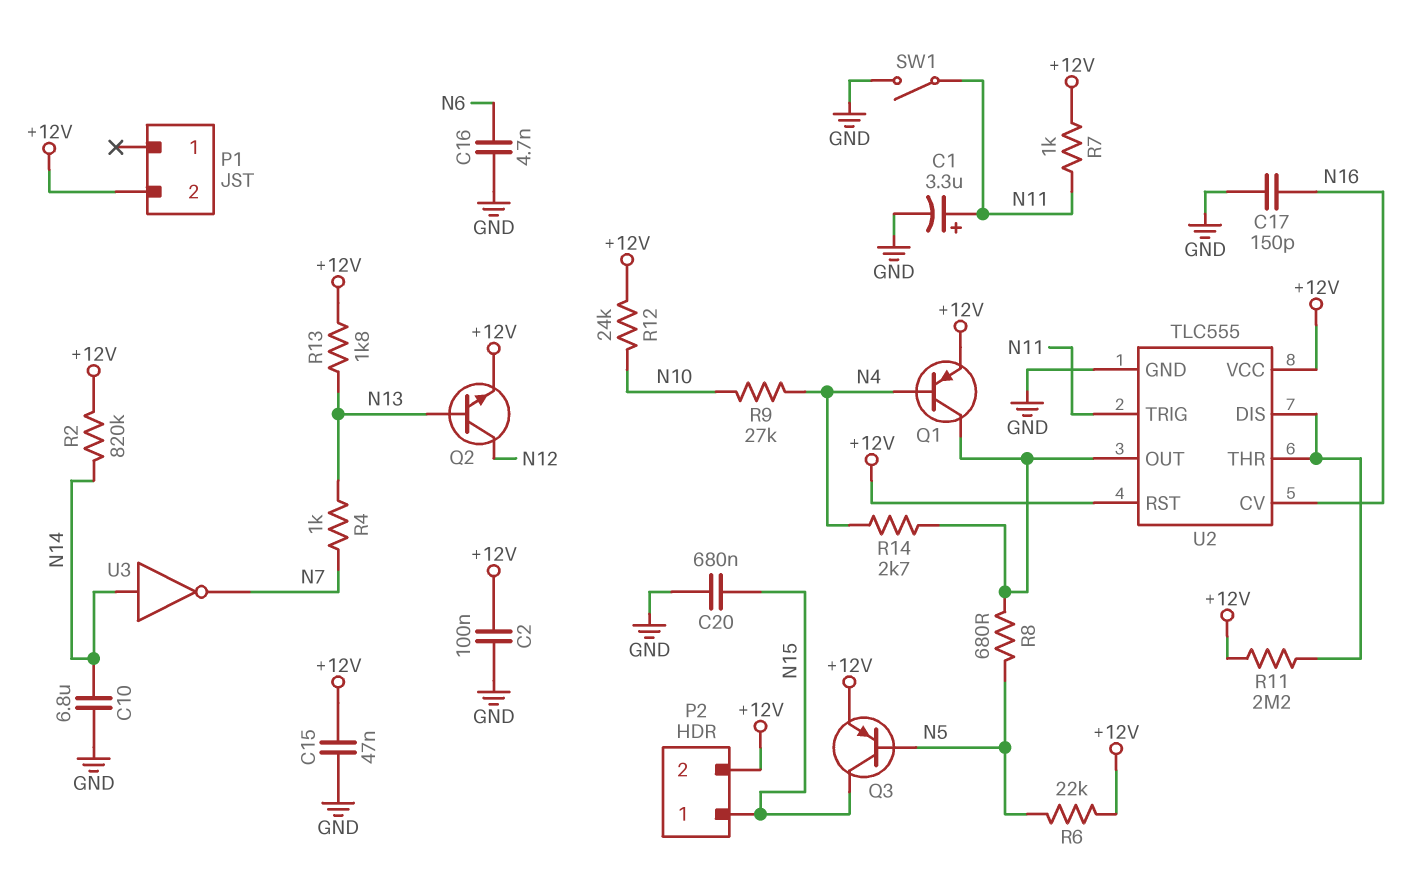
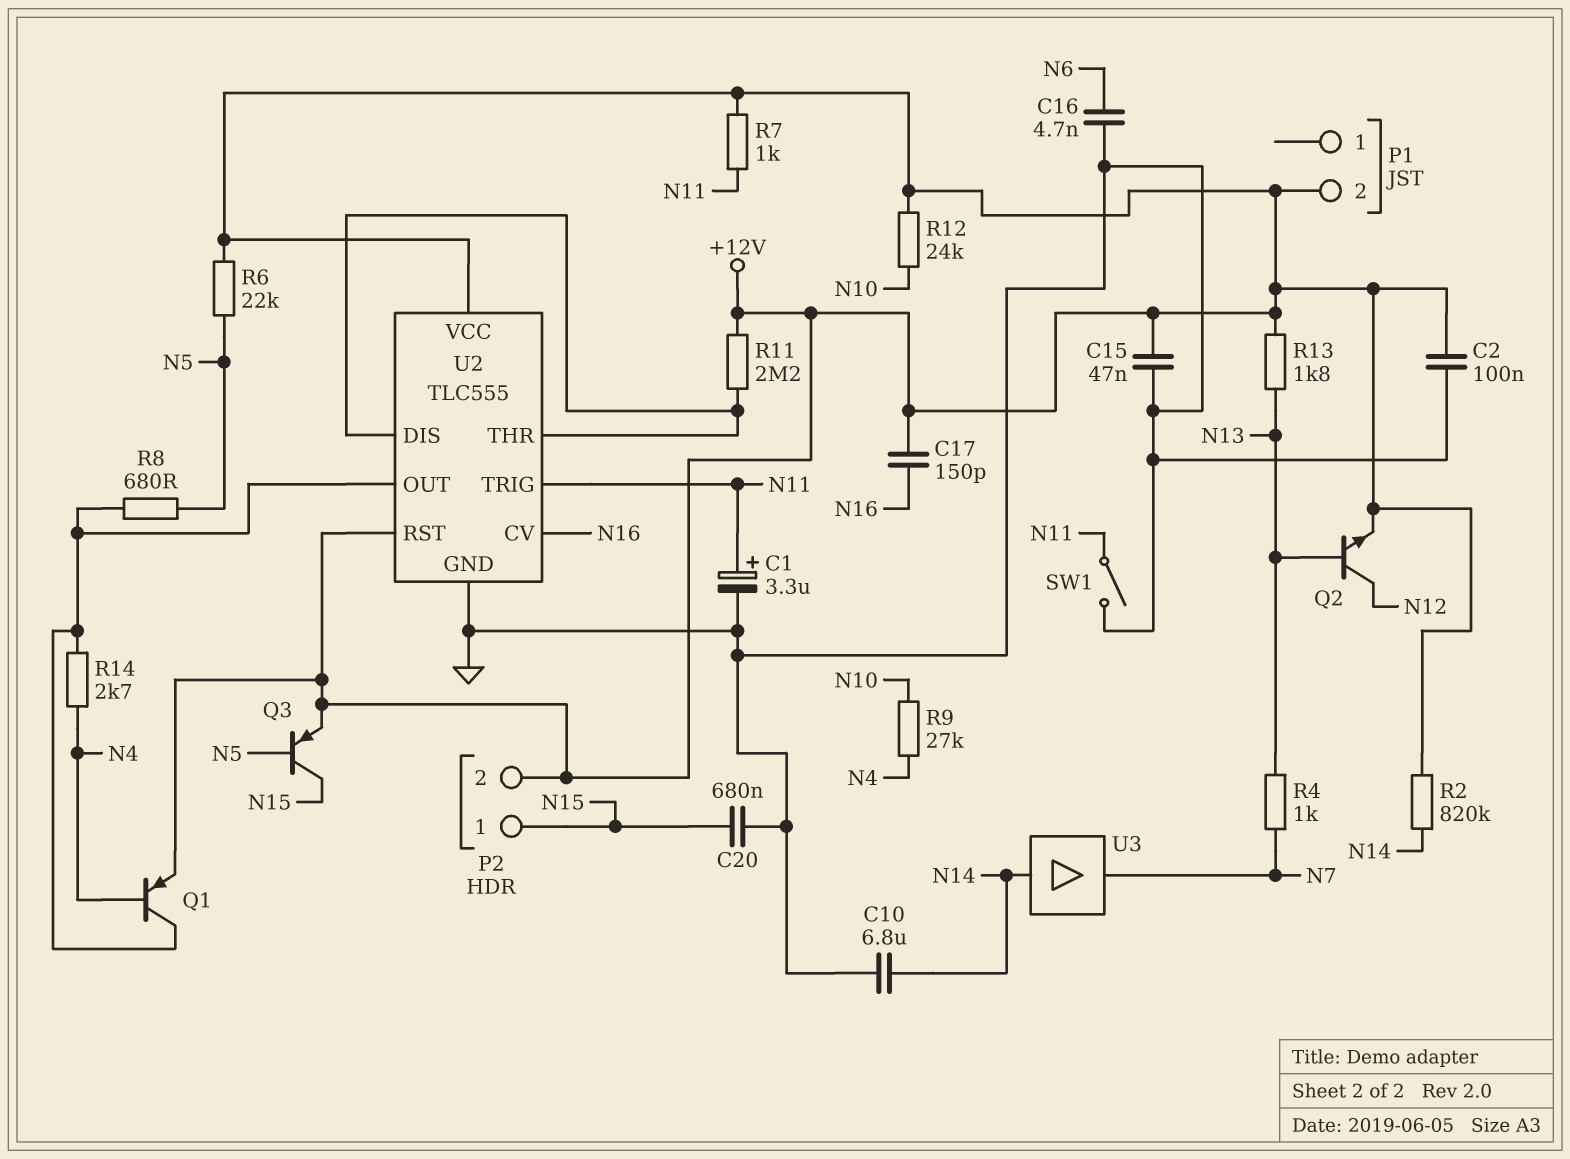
C17: 150pF (GND, N16) -> 150pF (+12V, N16)
U3: NOT (in N14, out N7) -> buffer (in N14, out N7)

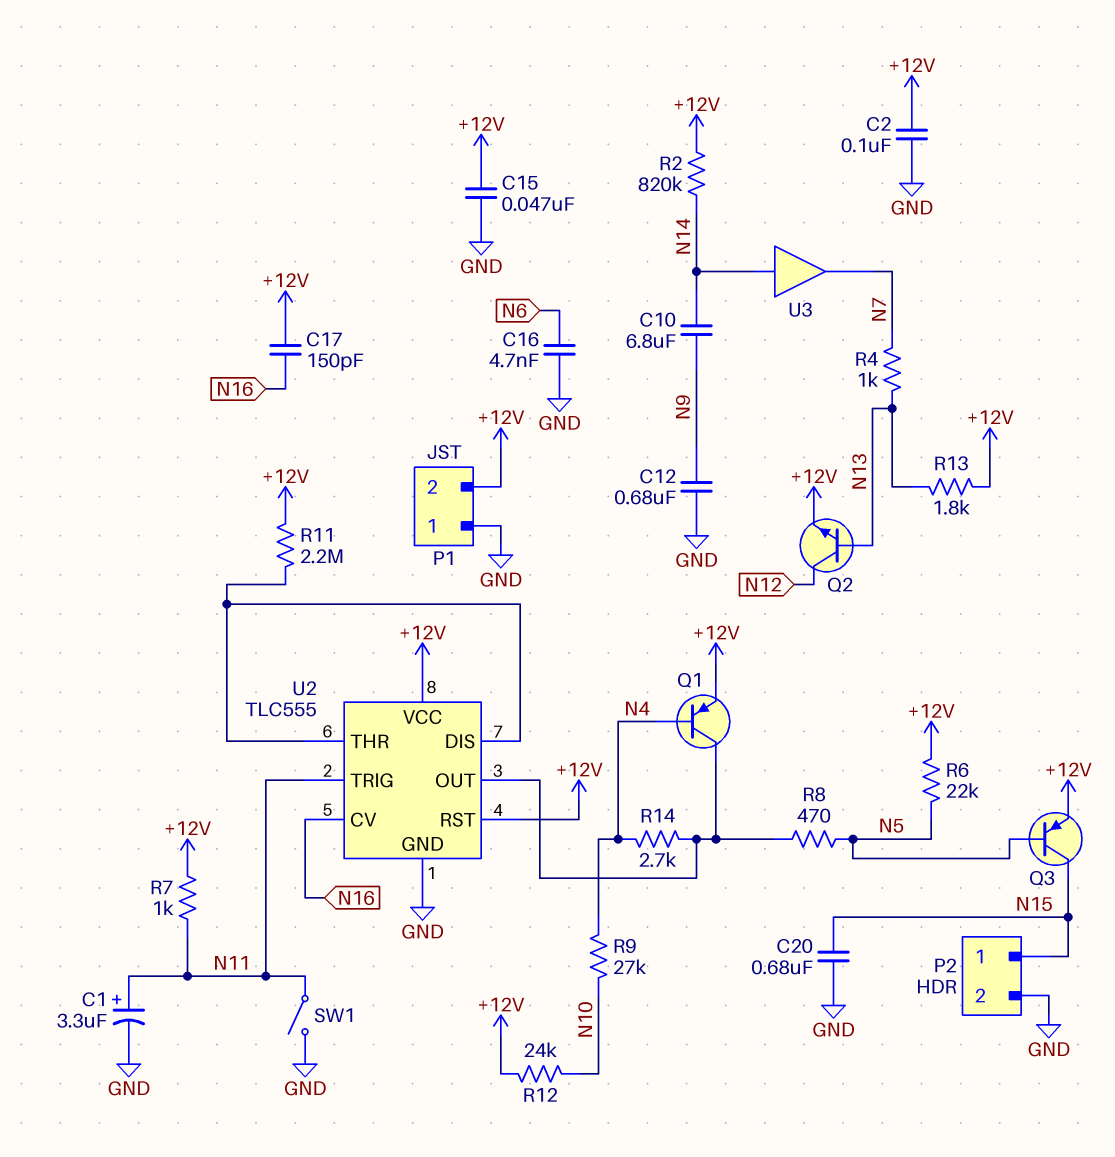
C10: 6.8uF (GND, N14) -> 6.8uF (N9, N14)
C12: none -> 680nF (GND, N9)
P1 pin 1: none -> GND
P2 pin 2: +12V -> GND
R8: 680 (N5, U2/OUT) -> 470 (N5, U2/OUT)

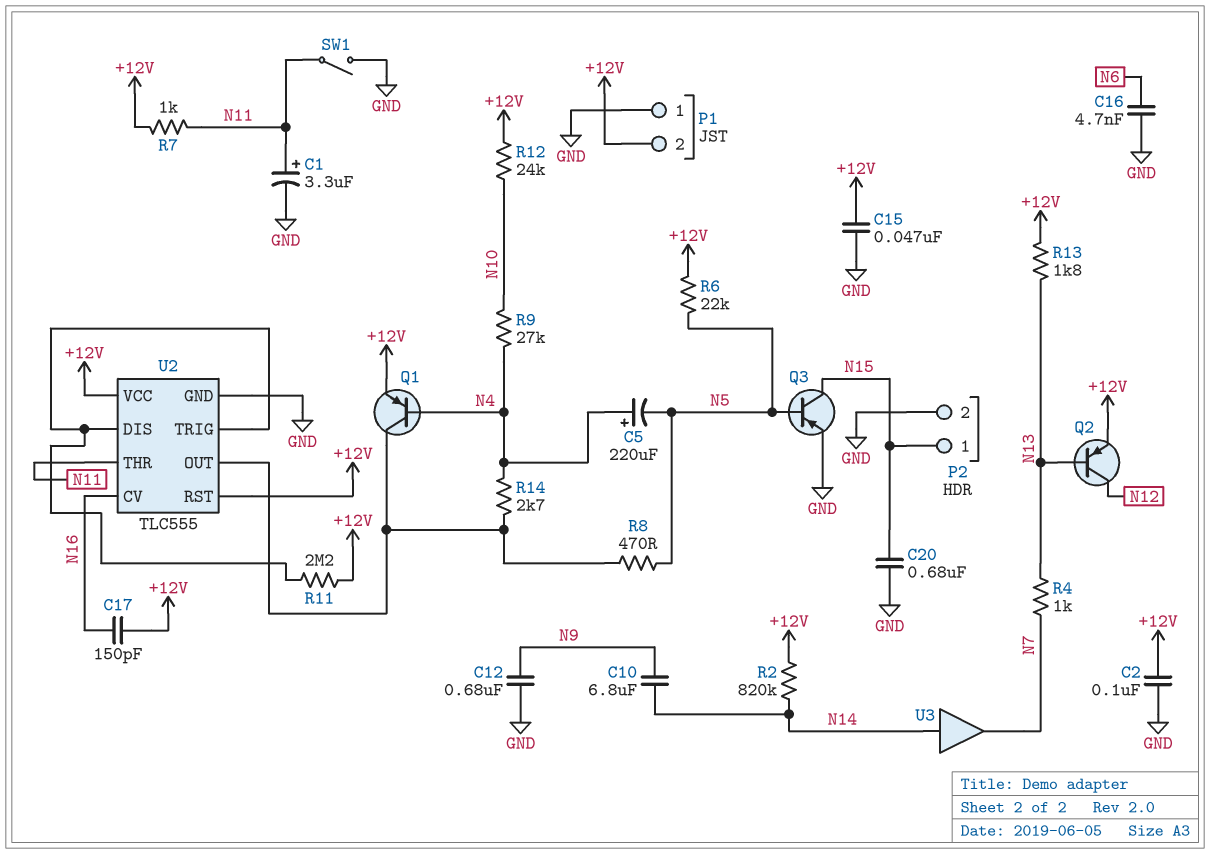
C5: none -> 220uF (plus N4, minus N5)
Q2: NPN (B N13, C N12, E +12V) -> PNP (B N13, C N12, E +12V)
Q3: PNP (B N5, C N15, E +12V) -> PNP (B N5, C N15, E GND)
U2 pin THR: U2/DIS -> N11
U2 pin TRIG: N11 -> U2/DIS

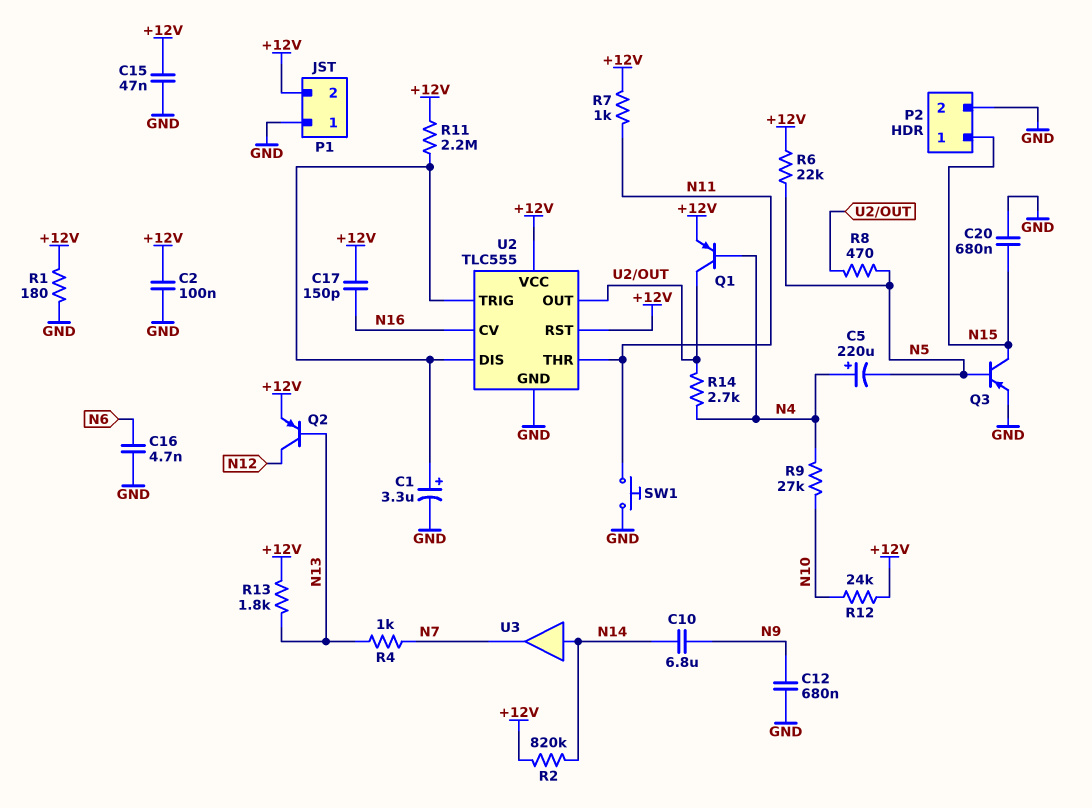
C1: 3.3uF (plus N11, minus GND) -> 3.3uF (plus U2/DIS, minus GND)
R1: none -> 180 (+12V, GND)
SW1: switch (GND, N11) -> button (GND, N11)

